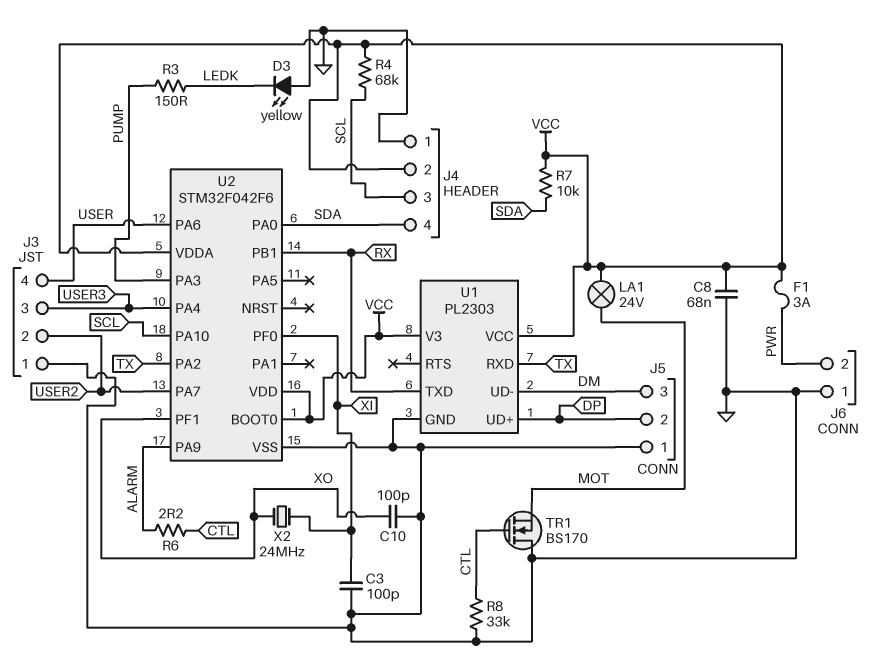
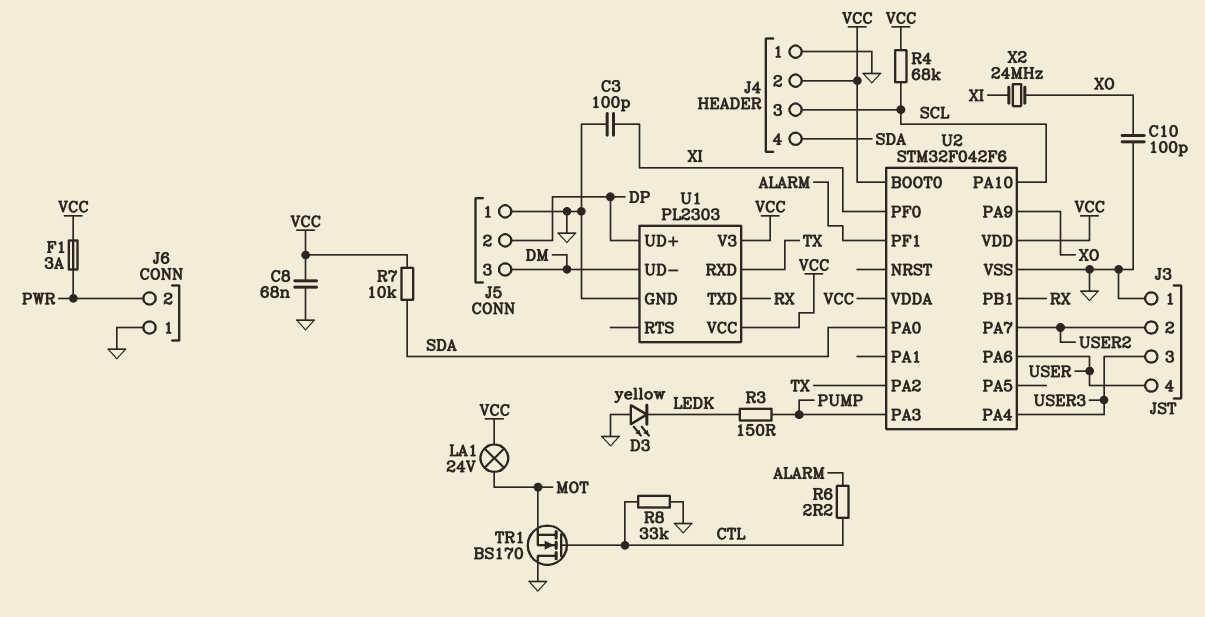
U2 pin PA9: ALARM -> XO
U2 pin PF1: XO -> ALARM

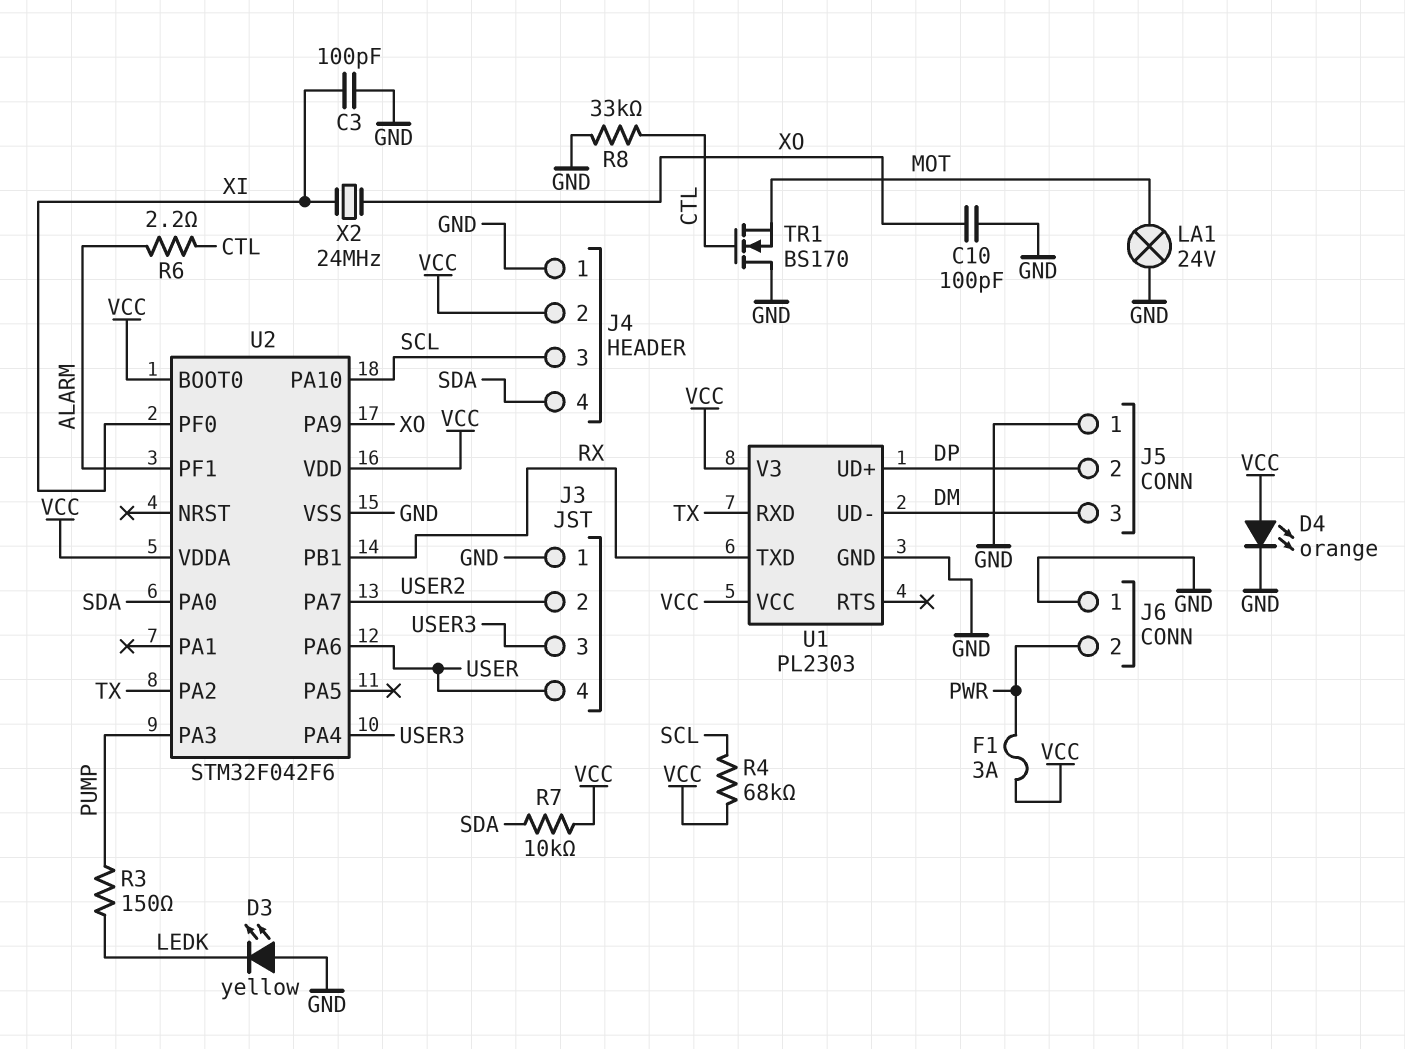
C8: 68nF (GND, VCC) -> none
D4: none -> LED orange (A VCC, K GND)
LA1: lamp 24V (MOT, VCC) -> lamp 24V (GND, MOT)

